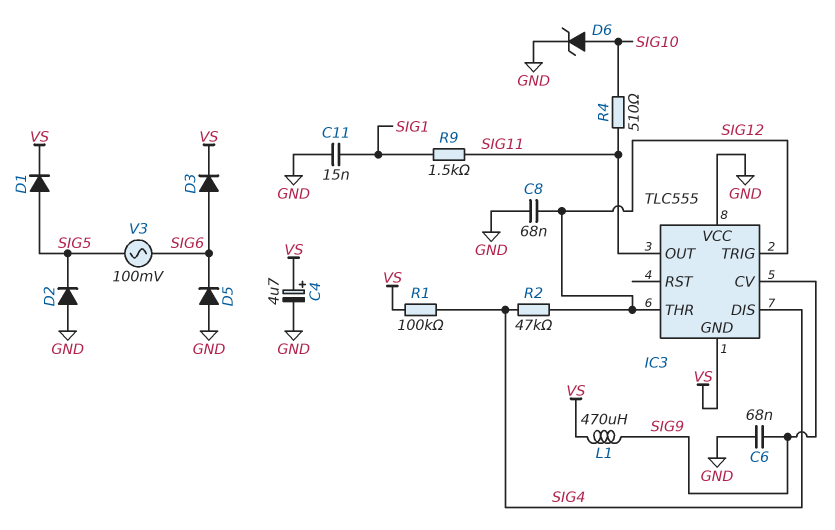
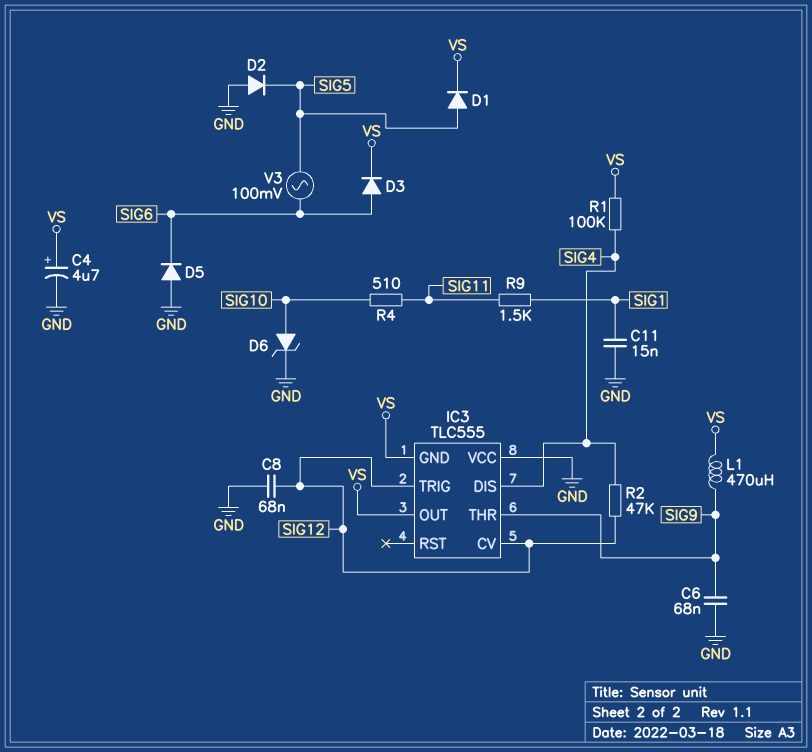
IC3 pin CV: SIG9 -> SIG12
IC3 pin OUT: SIG11 -> VS
IC3 pin THR: SIG12 -> SIG9

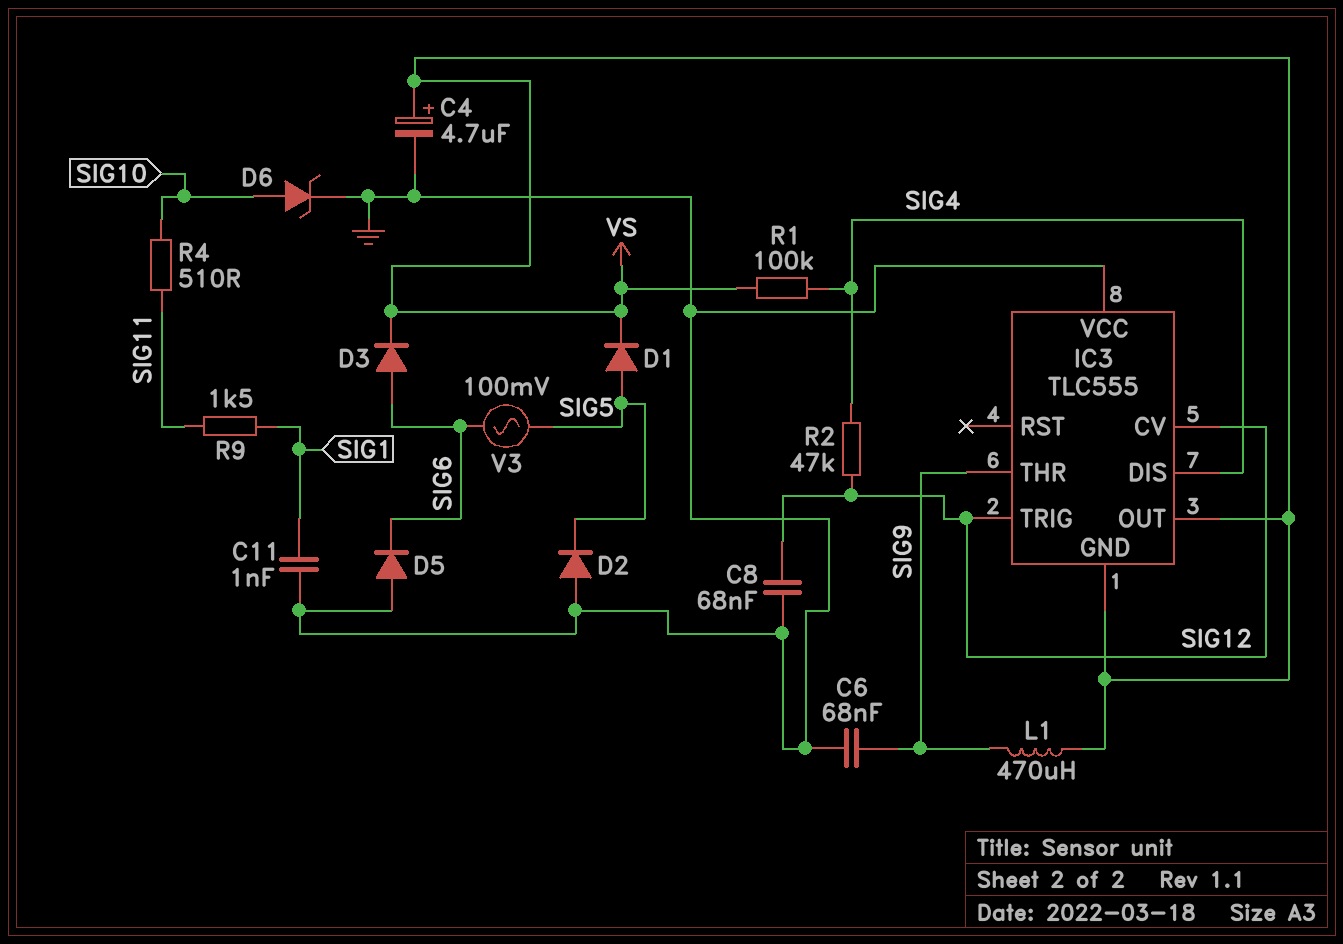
C11: 15nF (GND, SIG1) -> 1nF (GND, SIG1)

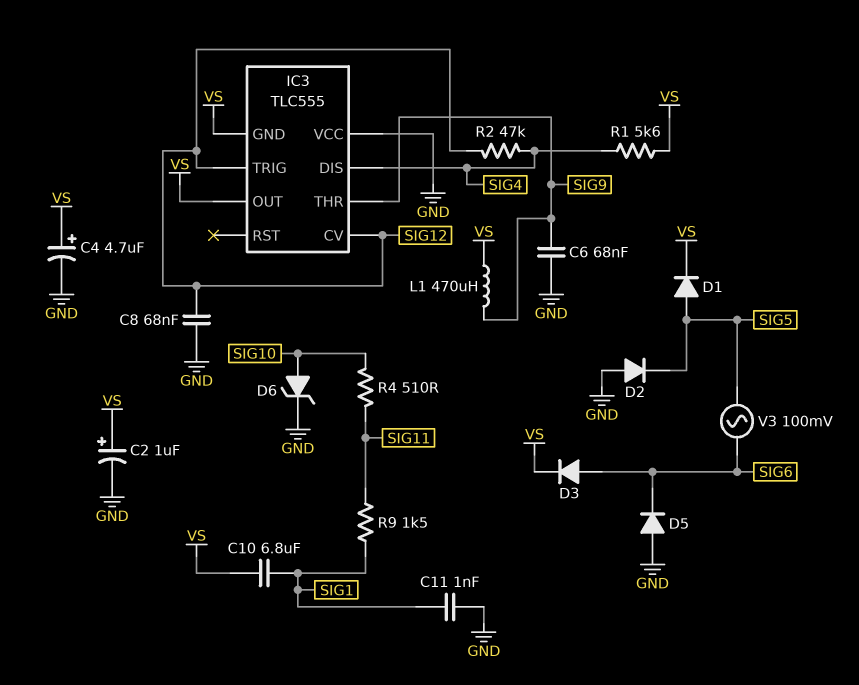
C2: none -> 1uF (plus VS, minus GND)
C10: none -> 6.8uF (SIG1, VS)
R1: 100k (SIG4, VS) -> 5.6k (SIG4, VS)

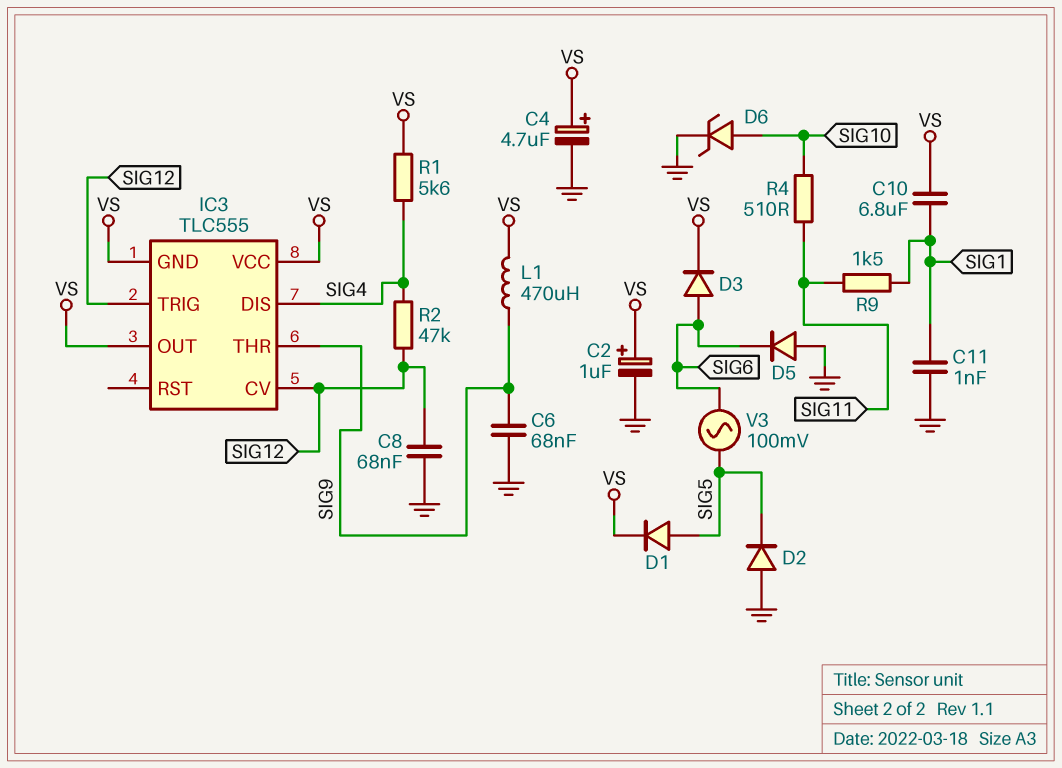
IC3 pin VCC: GND -> VS

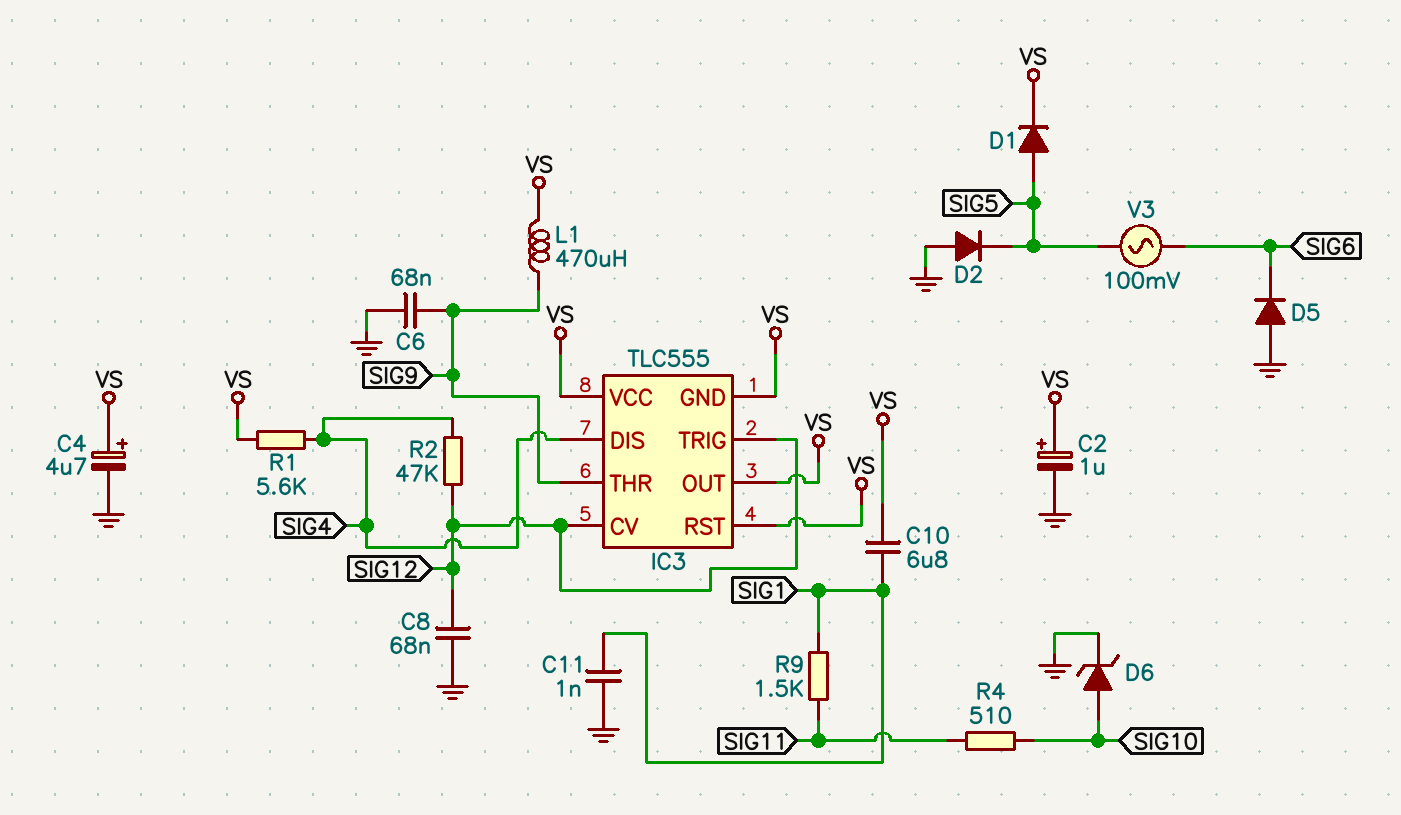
D3: diode (A SIG6, K VS) -> none
IC3 pin RST: none -> VS

